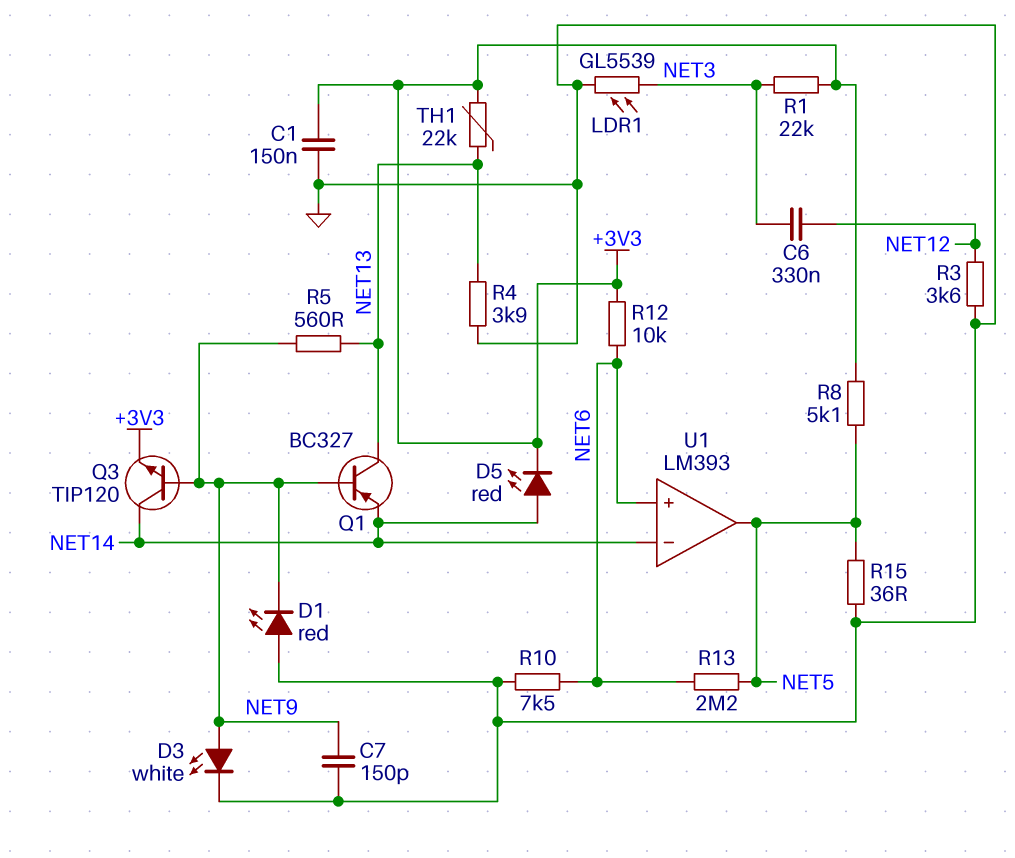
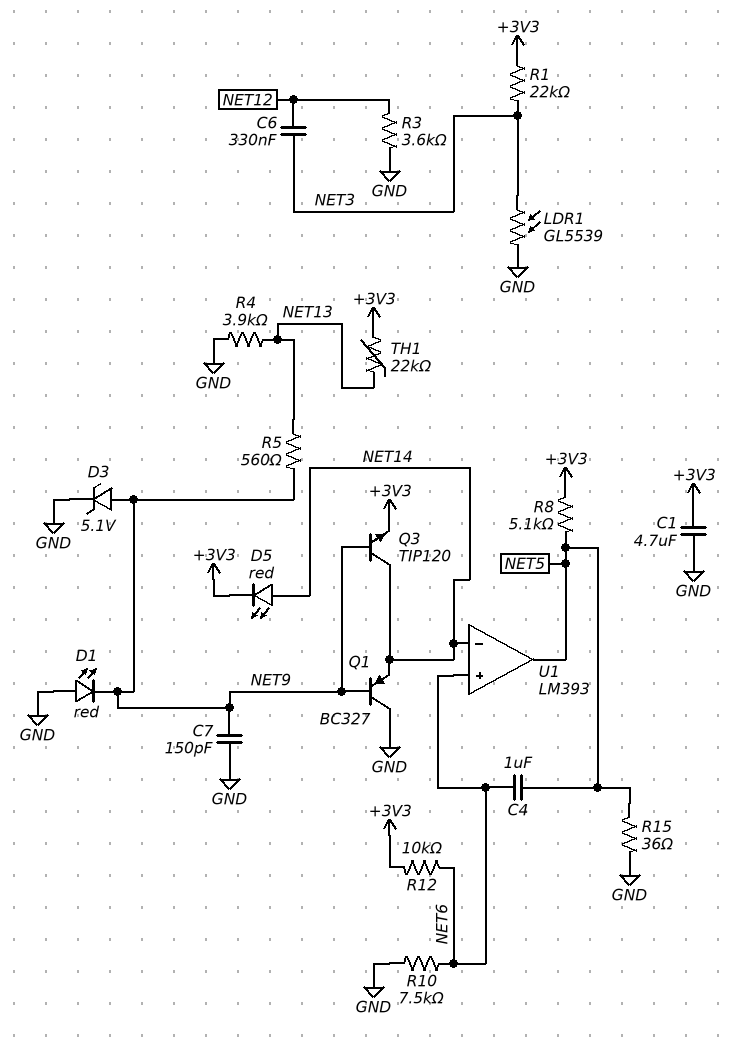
C1: 150nF (+3V3, GND) -> 4.7uF (+3V3, GND)
C4: none -> 1uF (NET5, NET6)
D3: LED white (A NET9, K GND) -> zener 5.1V (A NET9, K GND)
Q1: PNP BC327 (B NET9, C NET13, E NET14) -> PNP BC327 (B NET9, C GND, E NET14)
R13: 2.2M (NET5, NET6) -> none

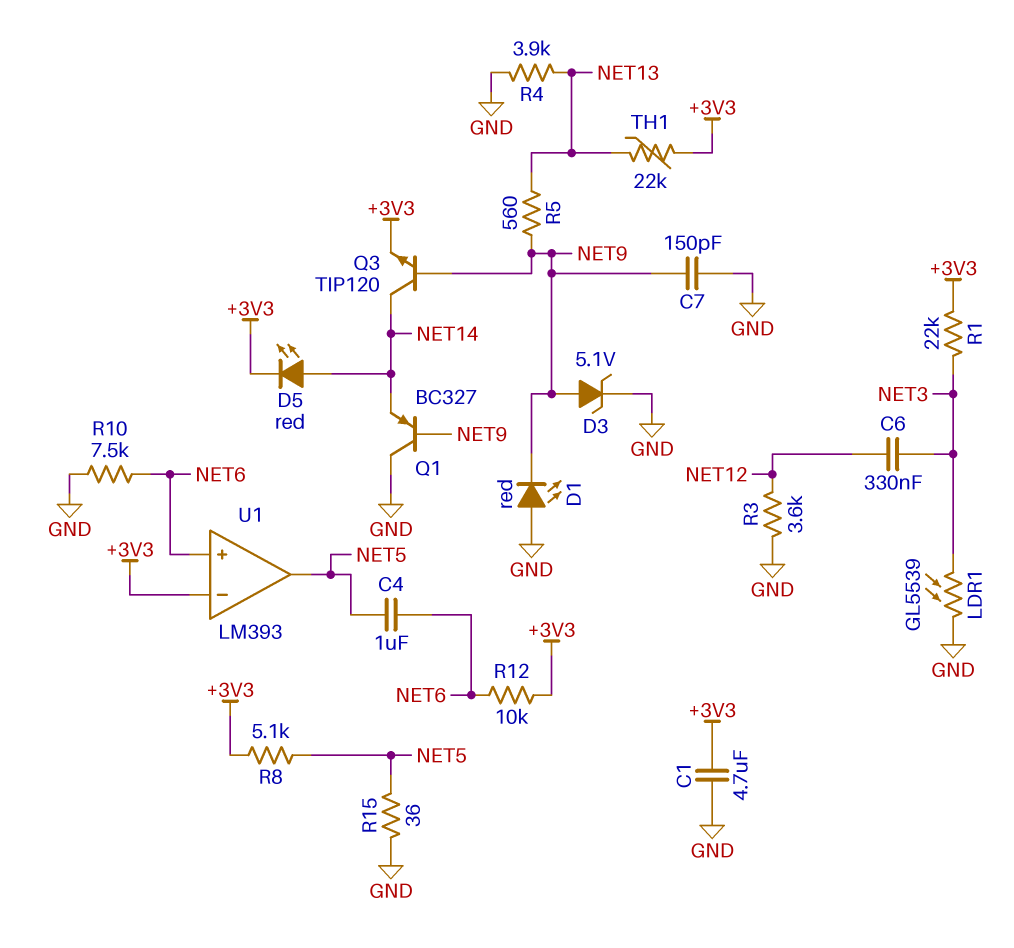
U1 pin in-: NET14 -> +3V3

